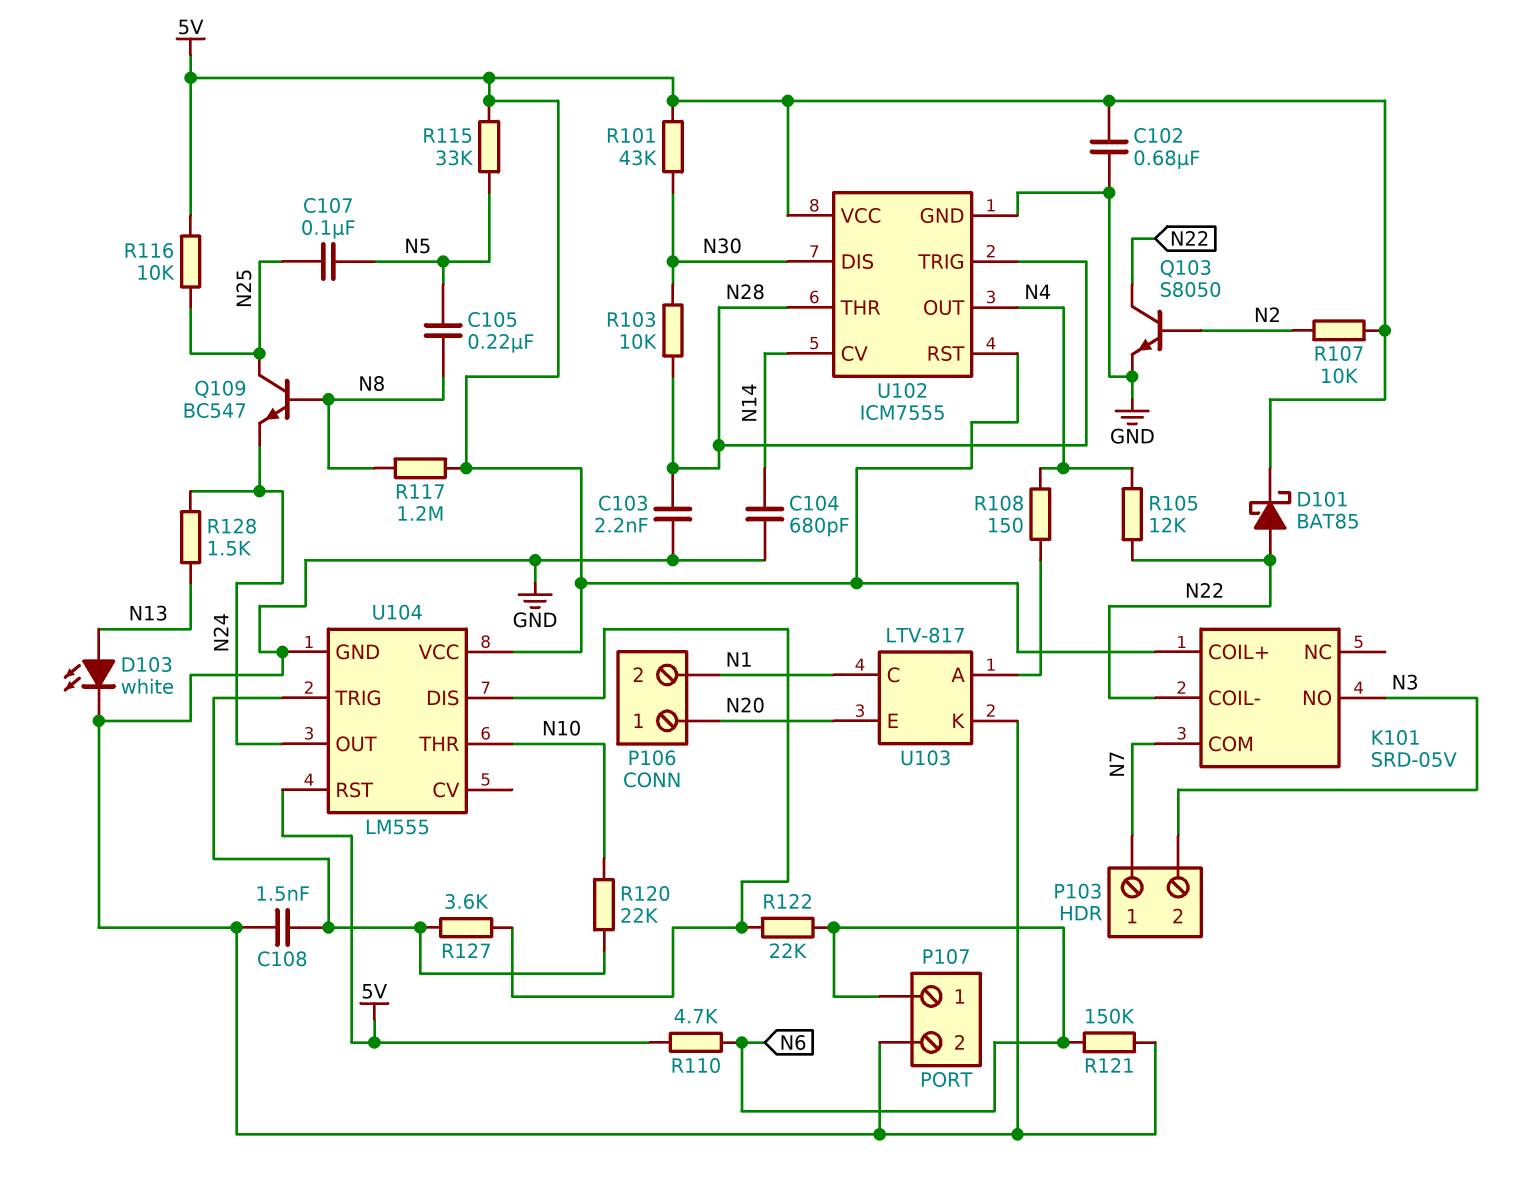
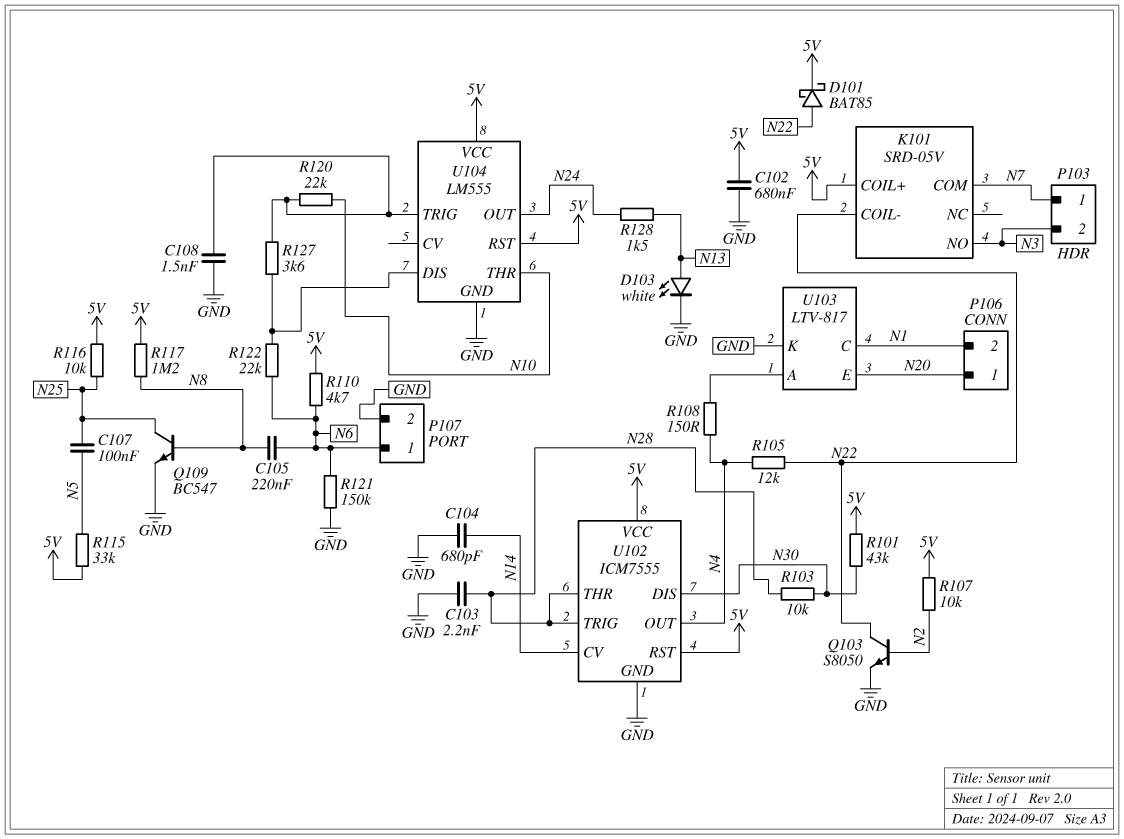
C105: 220nF (N5, N8) -> 220nF (N6, N8)
Q109: NPN BC547 (B N8, C N25, E N24) -> NPN BC547 (B N8, C N25, E GND)

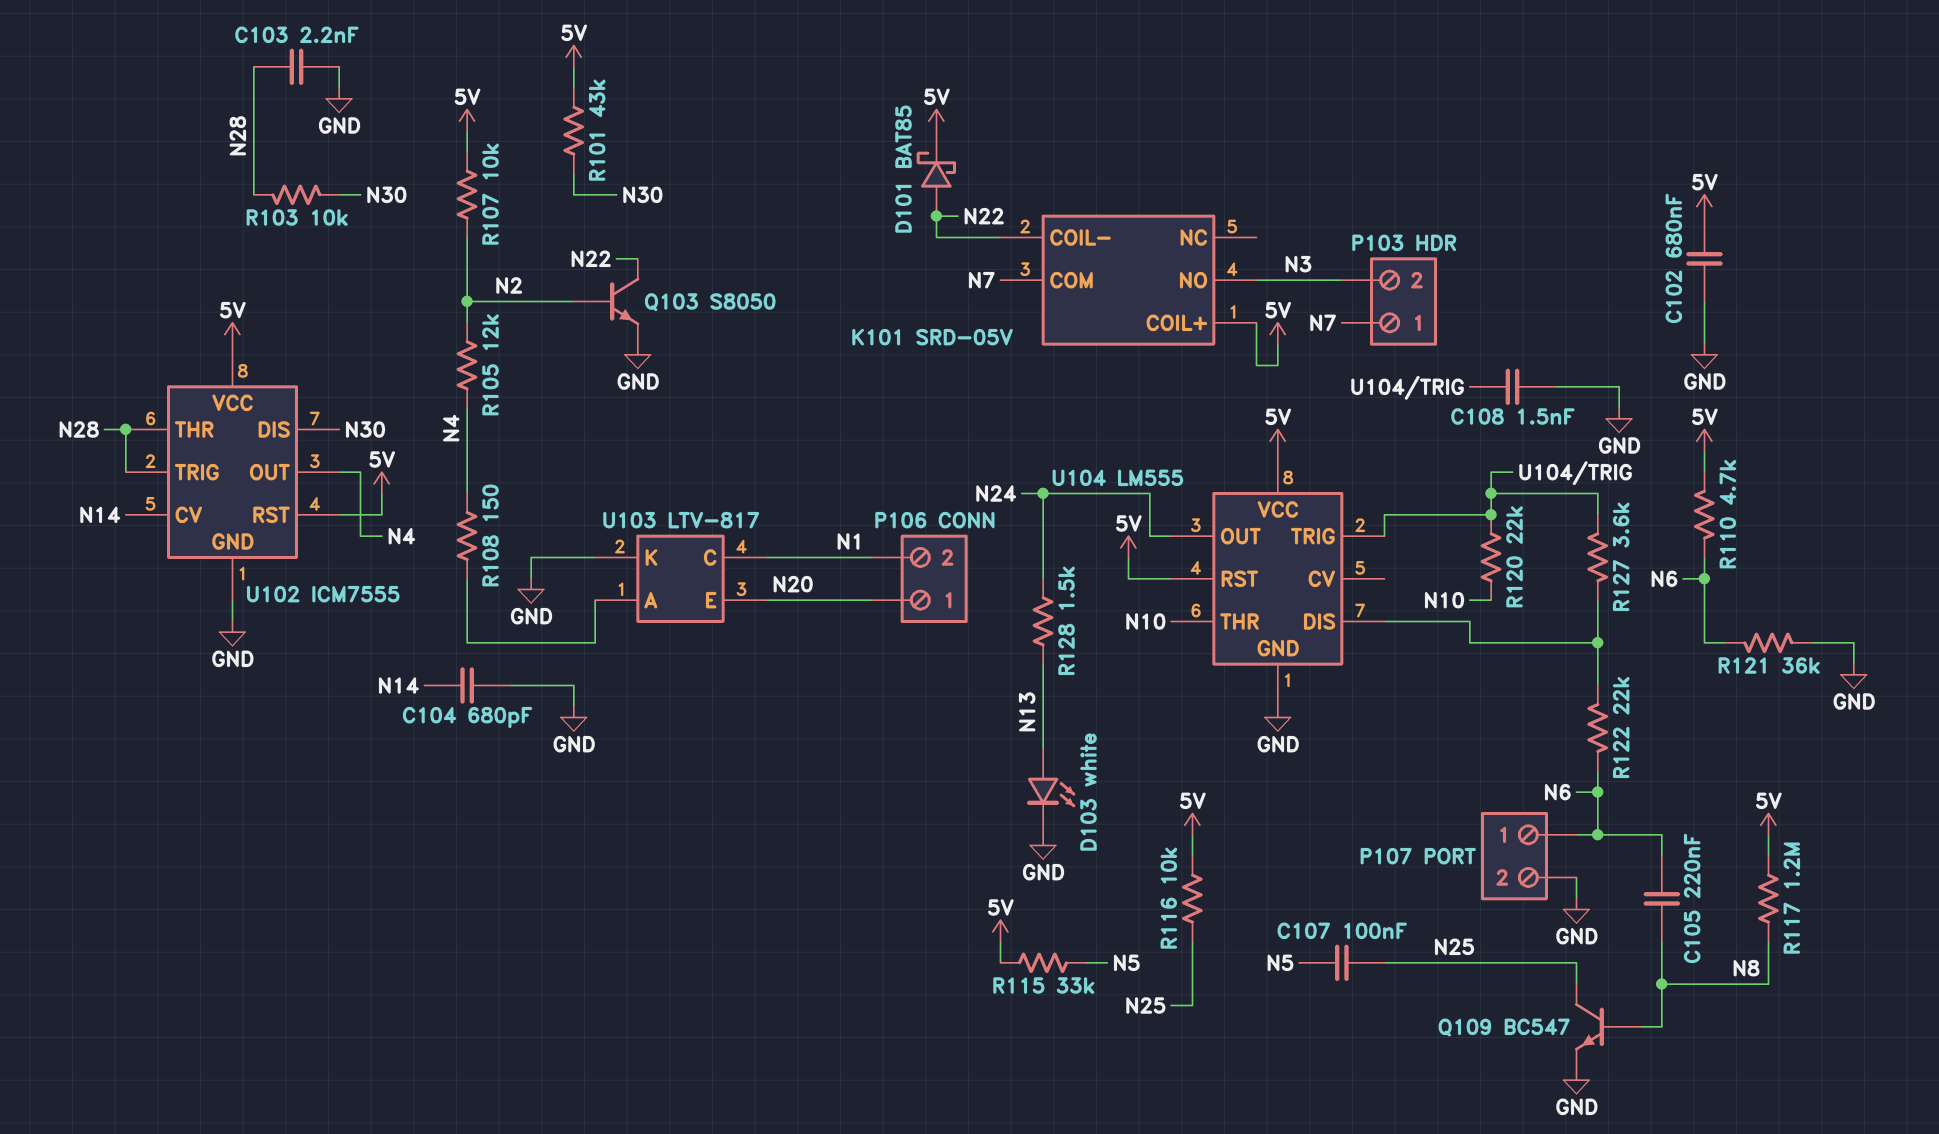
R105: 12k (N4, N22) -> 12k (N2, N4)
R121: 150k (GND, N6) -> 36k (GND, N6)

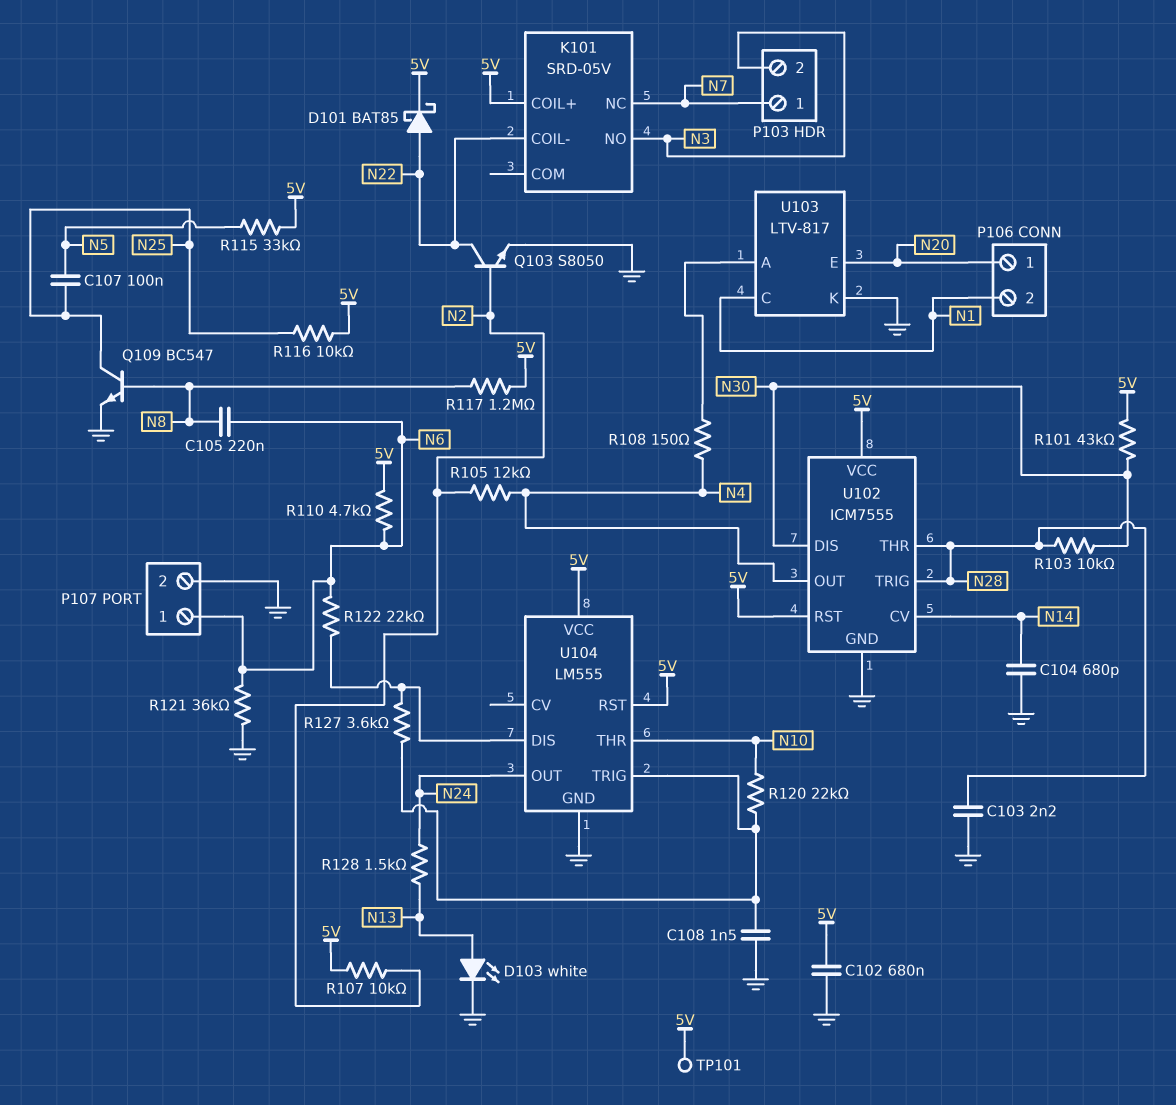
K101 pin COM: N7 -> none
K101 pin NC: none -> N7
TP101: none -> test point (5V)

